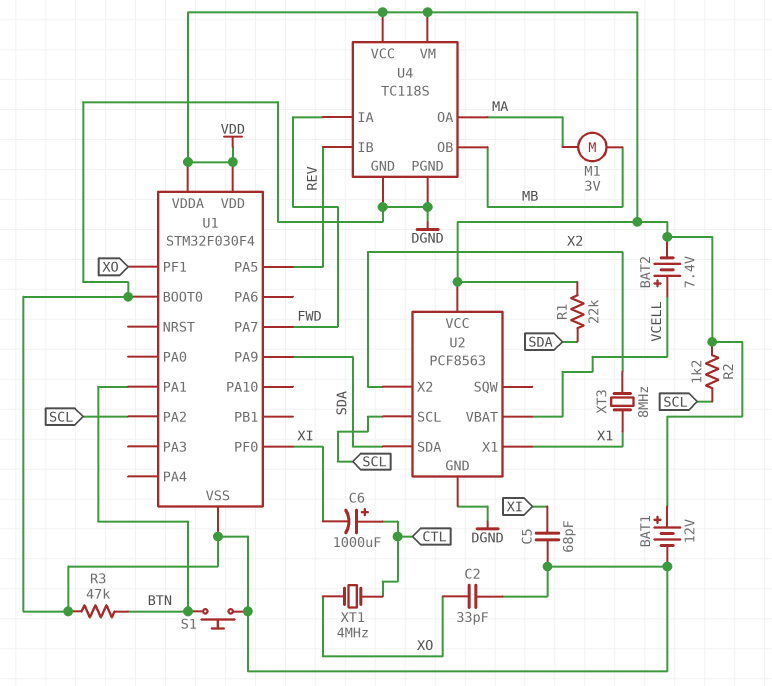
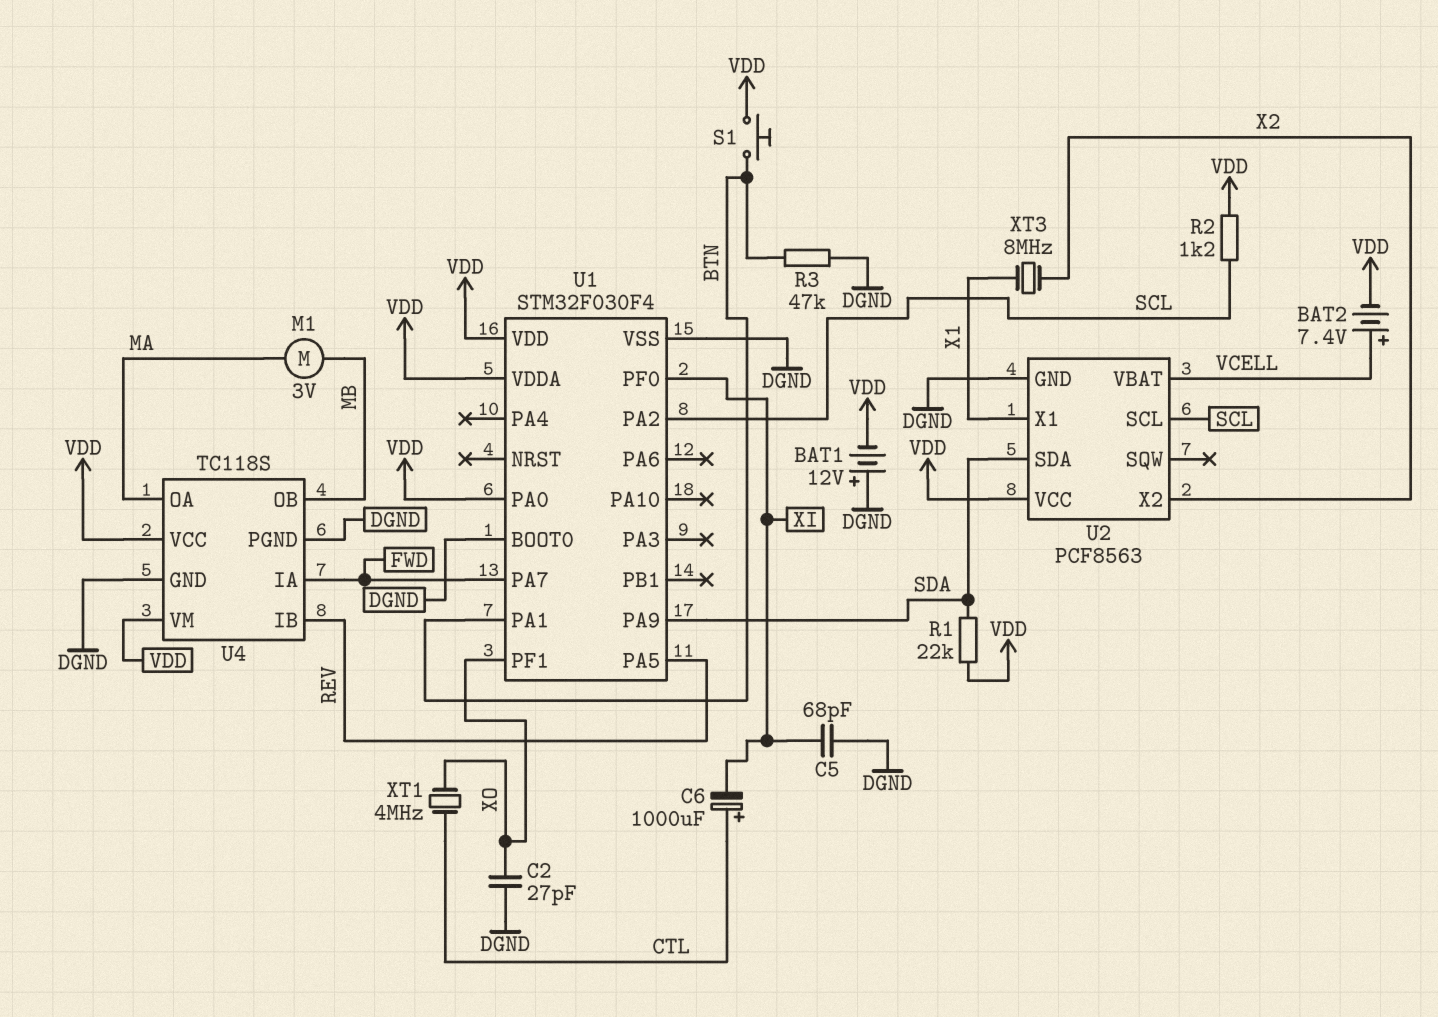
BAT1: 12V (plus VDD, minus DGND) -> 12V (plus DGND, minus VDD)
C2: 33pF (DGND, XO) -> 27pF (DGND, XO)
S1: button (BTN, DGND) -> button (BTN, VDD)
U1 pin PA0: none -> VDD

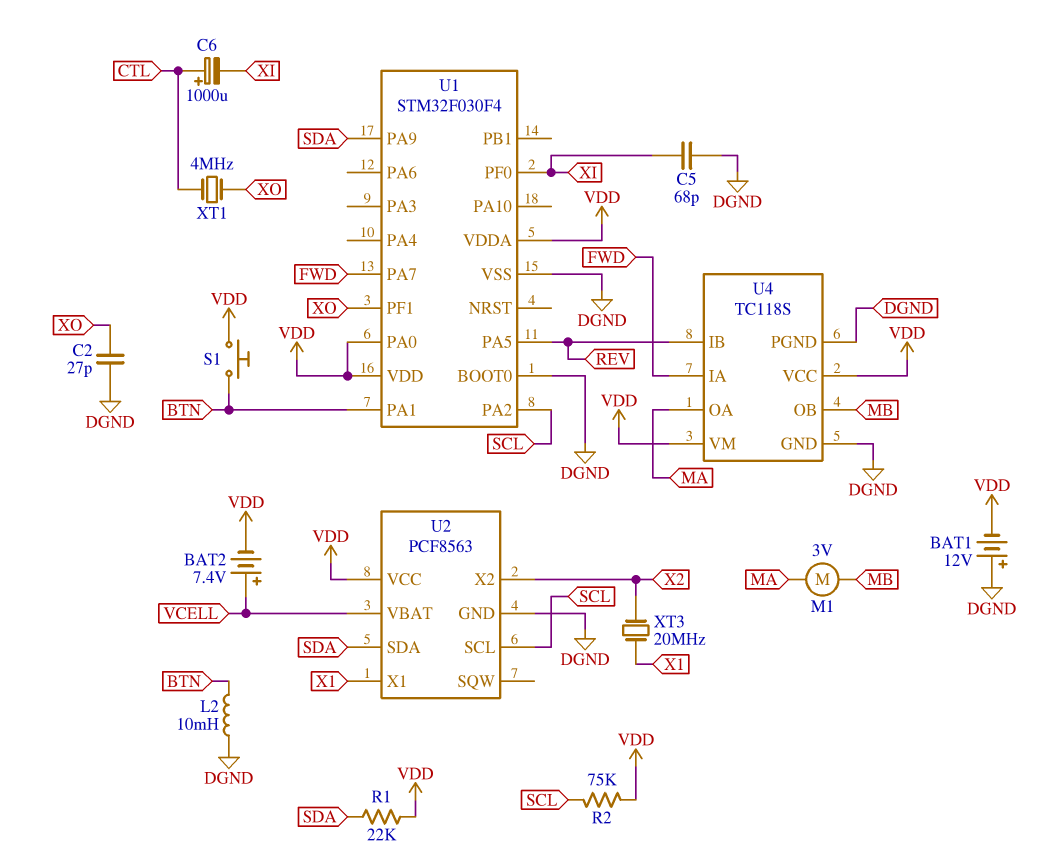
L2: none -> 10mH (BTN, DGND)
R2: 1.2k (SCL, VDD) -> 75k (SCL, VDD)
R3: 47k (BTN, DGND) -> none
XT3: 8MHz (X1, X2) -> 20MHz (X1, X2)

